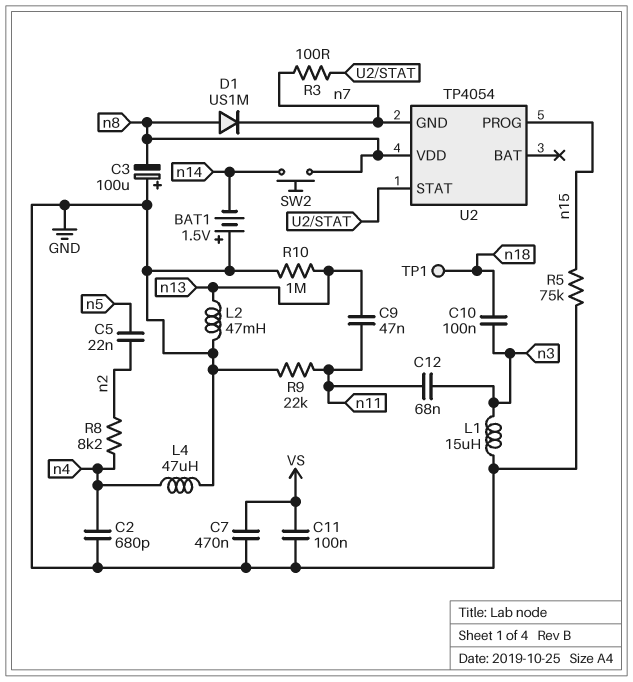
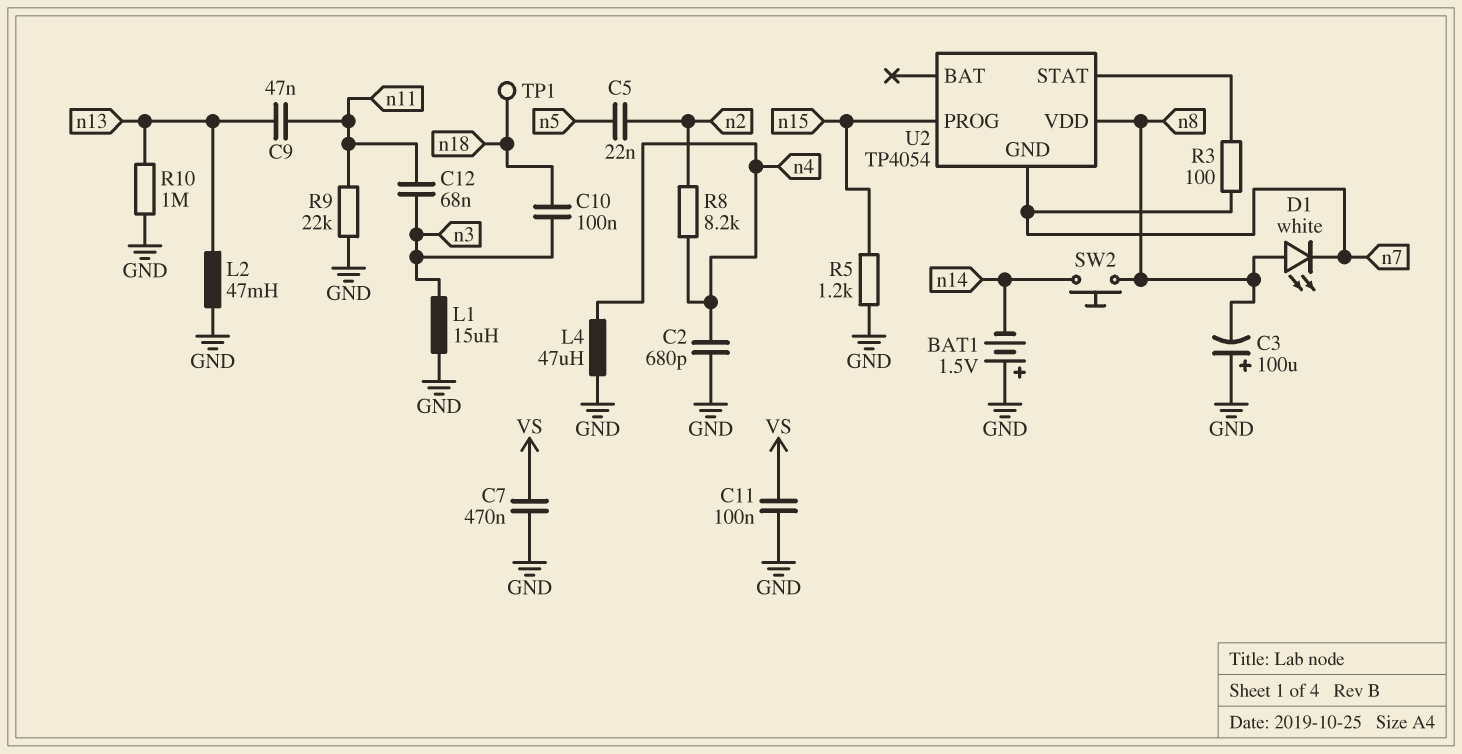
D1: diode US1M (A n8, K n7) -> LED white (A n8, K n7)
R5: 75k (GND, n15) -> 1.2k (GND, n15)

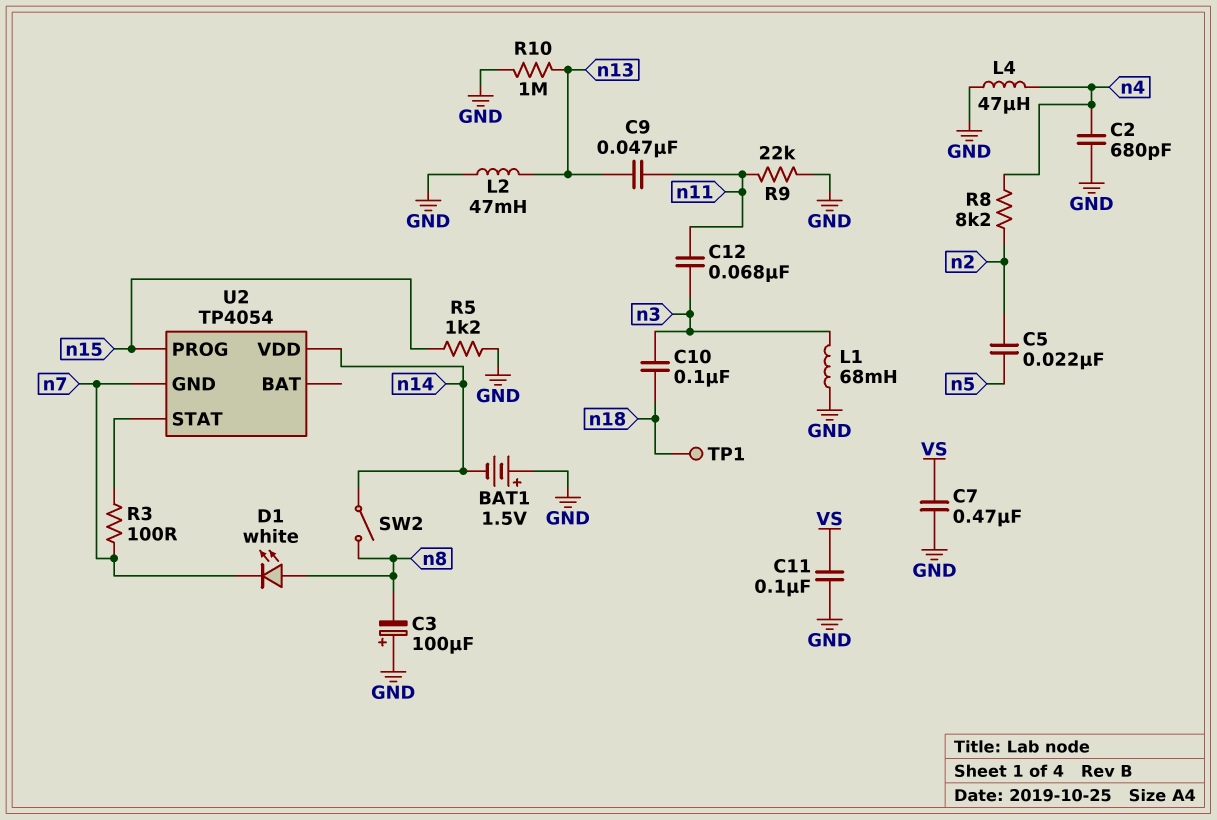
L1: 15uH (GND, n3) -> 68mH (GND, n3)
SW2: button (n8, n14) -> switch (n8, n14)
U2 pin VDD: n8 -> n14

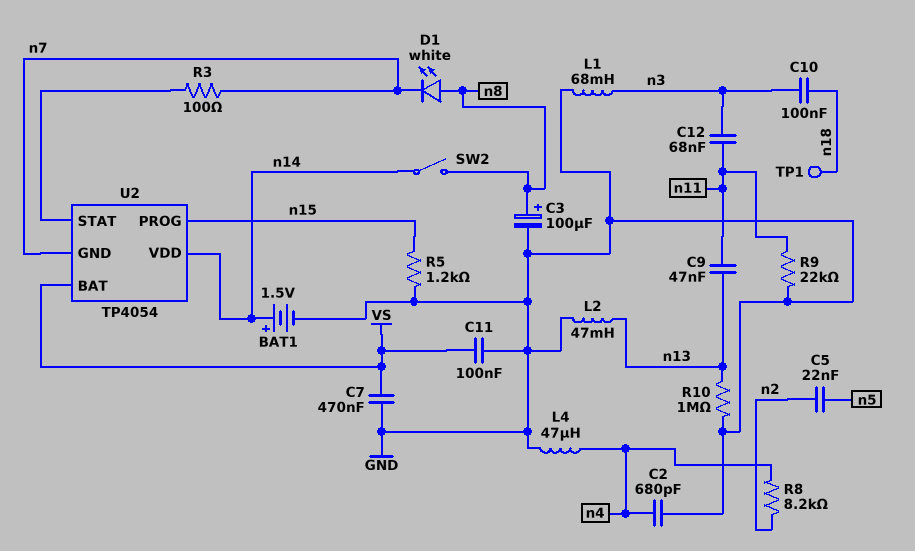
BAT1: 1.5V (plus GND, minus n14) -> 1.5V (plus n14, minus GND)
C3: 100uF (plus GND, minus n8) -> 100uF (plus n8, minus GND)
U2 pin BAT: none -> VS

